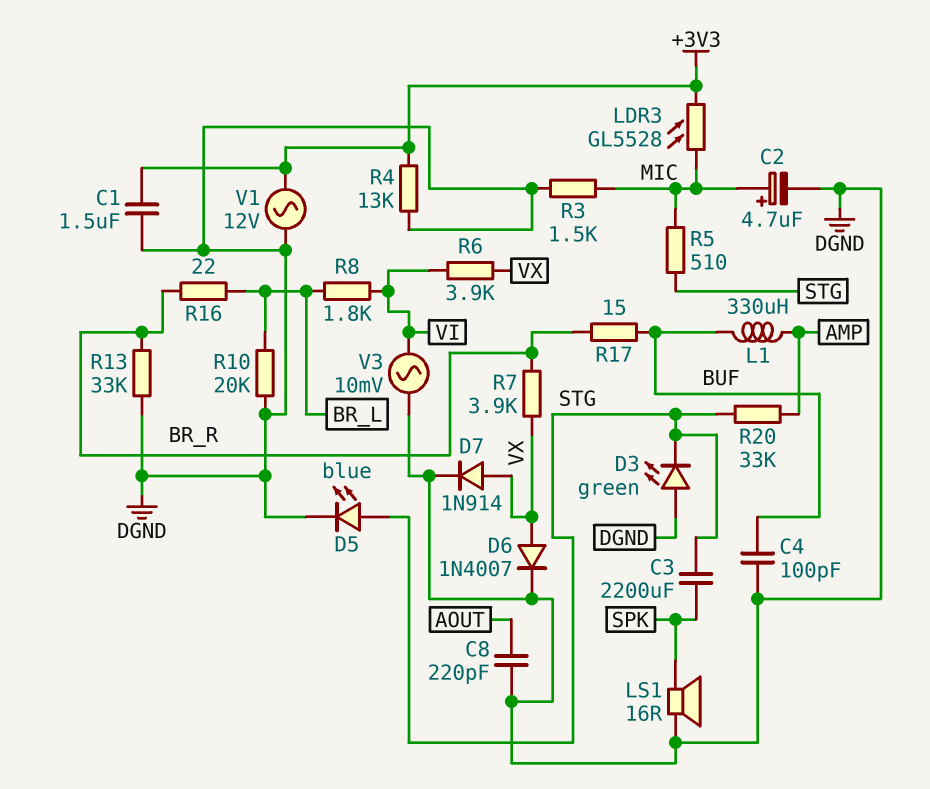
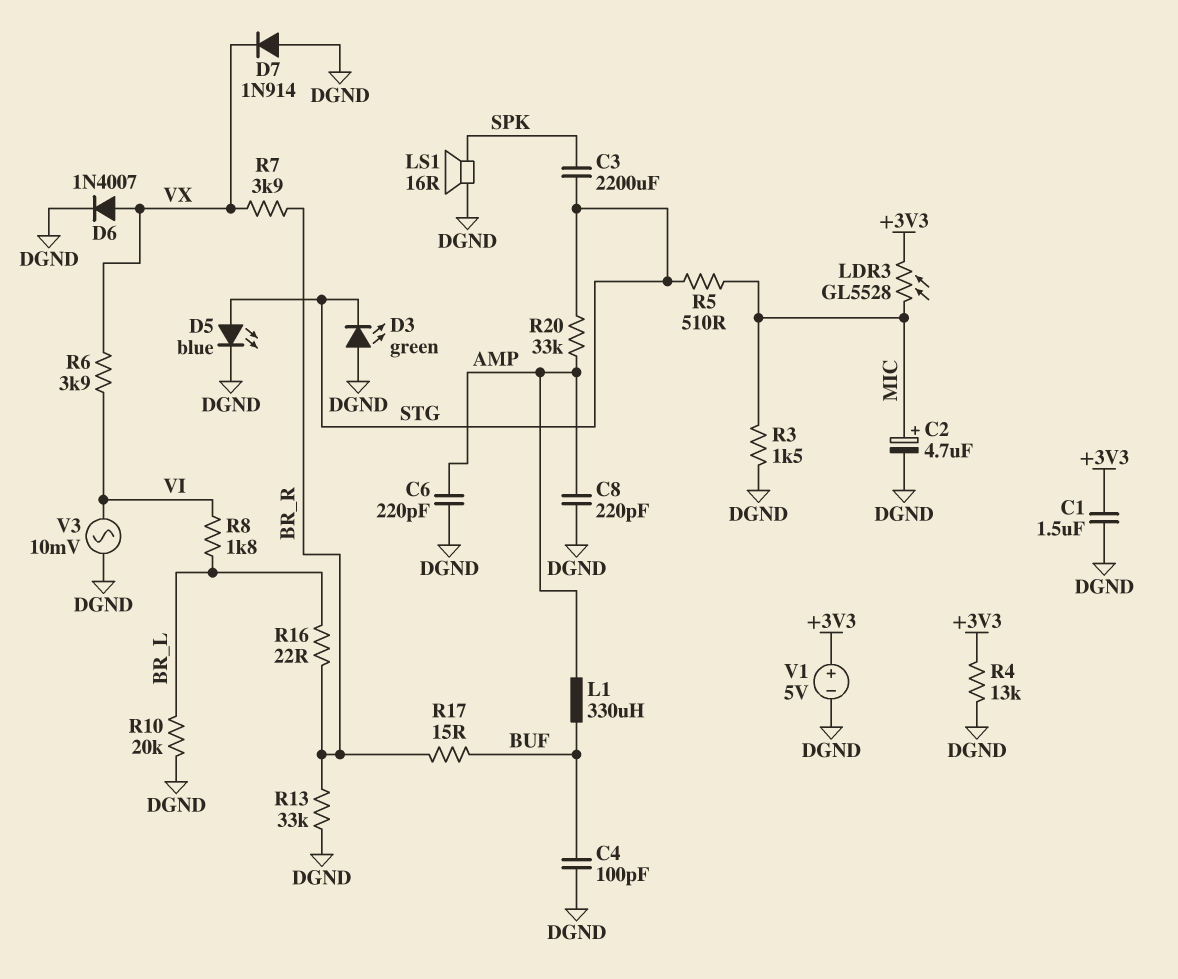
C6: none -> 220pF (AMP, DGND)
C8: 220pF (AOUT, DGND) -> 220pF (AMP, DGND)
D7: diode 1N914 (A VX, K DGND) -> diode 1N914 (A DGND, K VX)
V1: AC 12V (+3V3, DGND) -> 5V (plus +3V3, minus DGND)

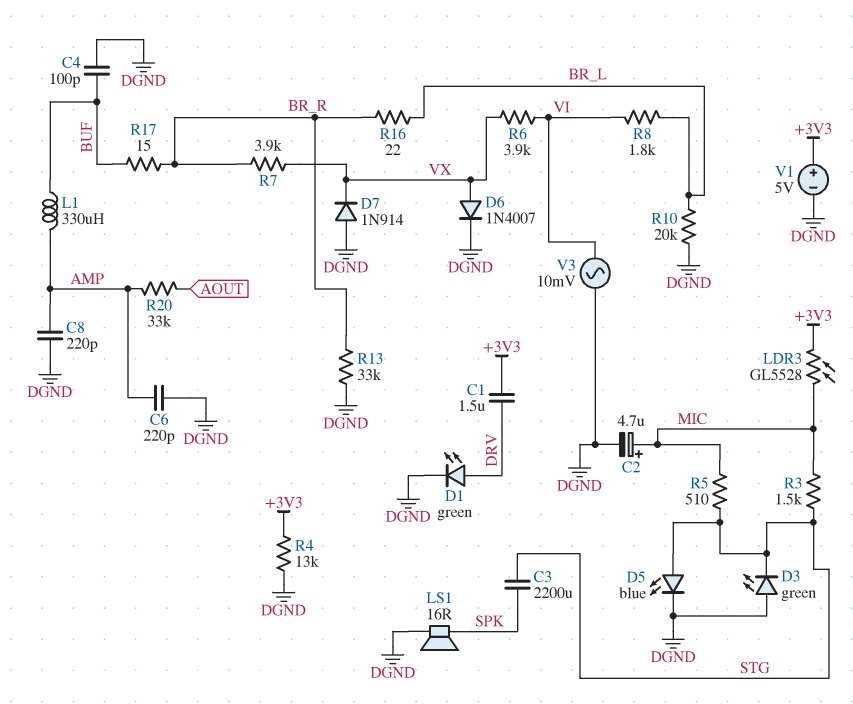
C1: 1.5uF (+3V3, DGND) -> 1.5uF (+3V3, DRV)
D1: none -> LED green (A DRV, K DGND)
R3: 1.5k (DGND, MIC) -> 1.5k (MIC, STG)
R20: 33k (AMP, STG) -> 33k (AMP, AOUT)

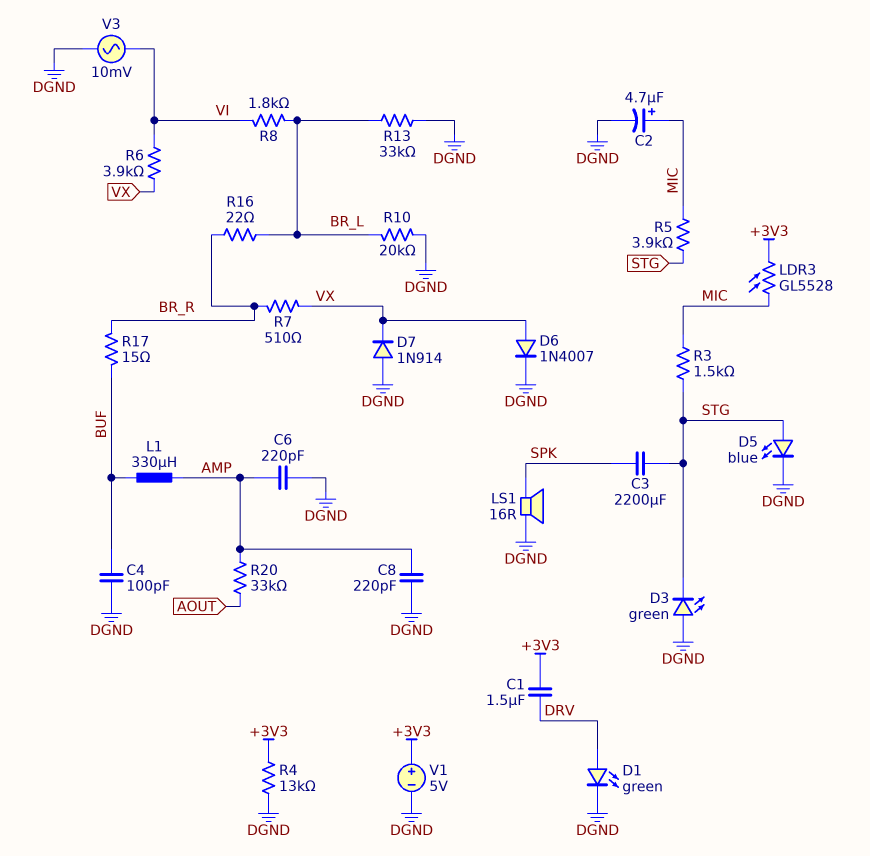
R5: 510 (MIC, STG) -> 3.9k (MIC, STG)
R7: 3.9k (BR_R, VX) -> 510 (BR_R, VX)
R13: 33k (BR_R, DGND) -> 33k (BR_L, DGND)

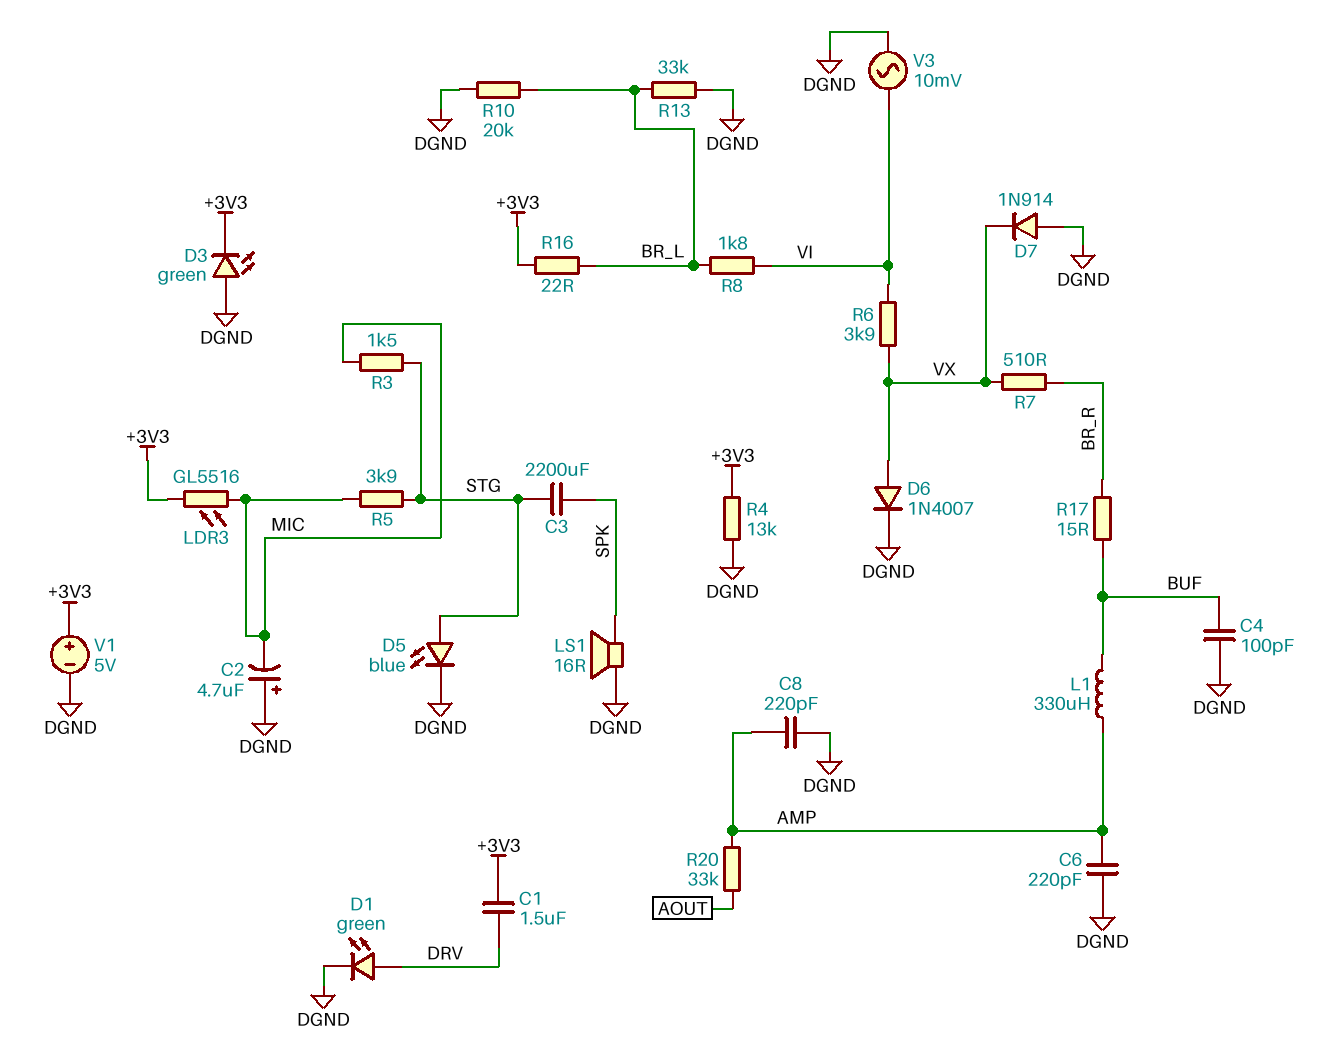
C2: 4.7uF (plus MIC, minus DGND) -> 4.7uF (plus DGND, minus MIC)
D3: LED green (A DGND, K STG) -> LED green (A DGND, K +3V3)
LDR3: GL5528 (+3V3, MIC) -> GL5516 (+3V3, MIC)
R16: 22 (BR_L, BR_R) -> 22 (+3V3, BR_L)

